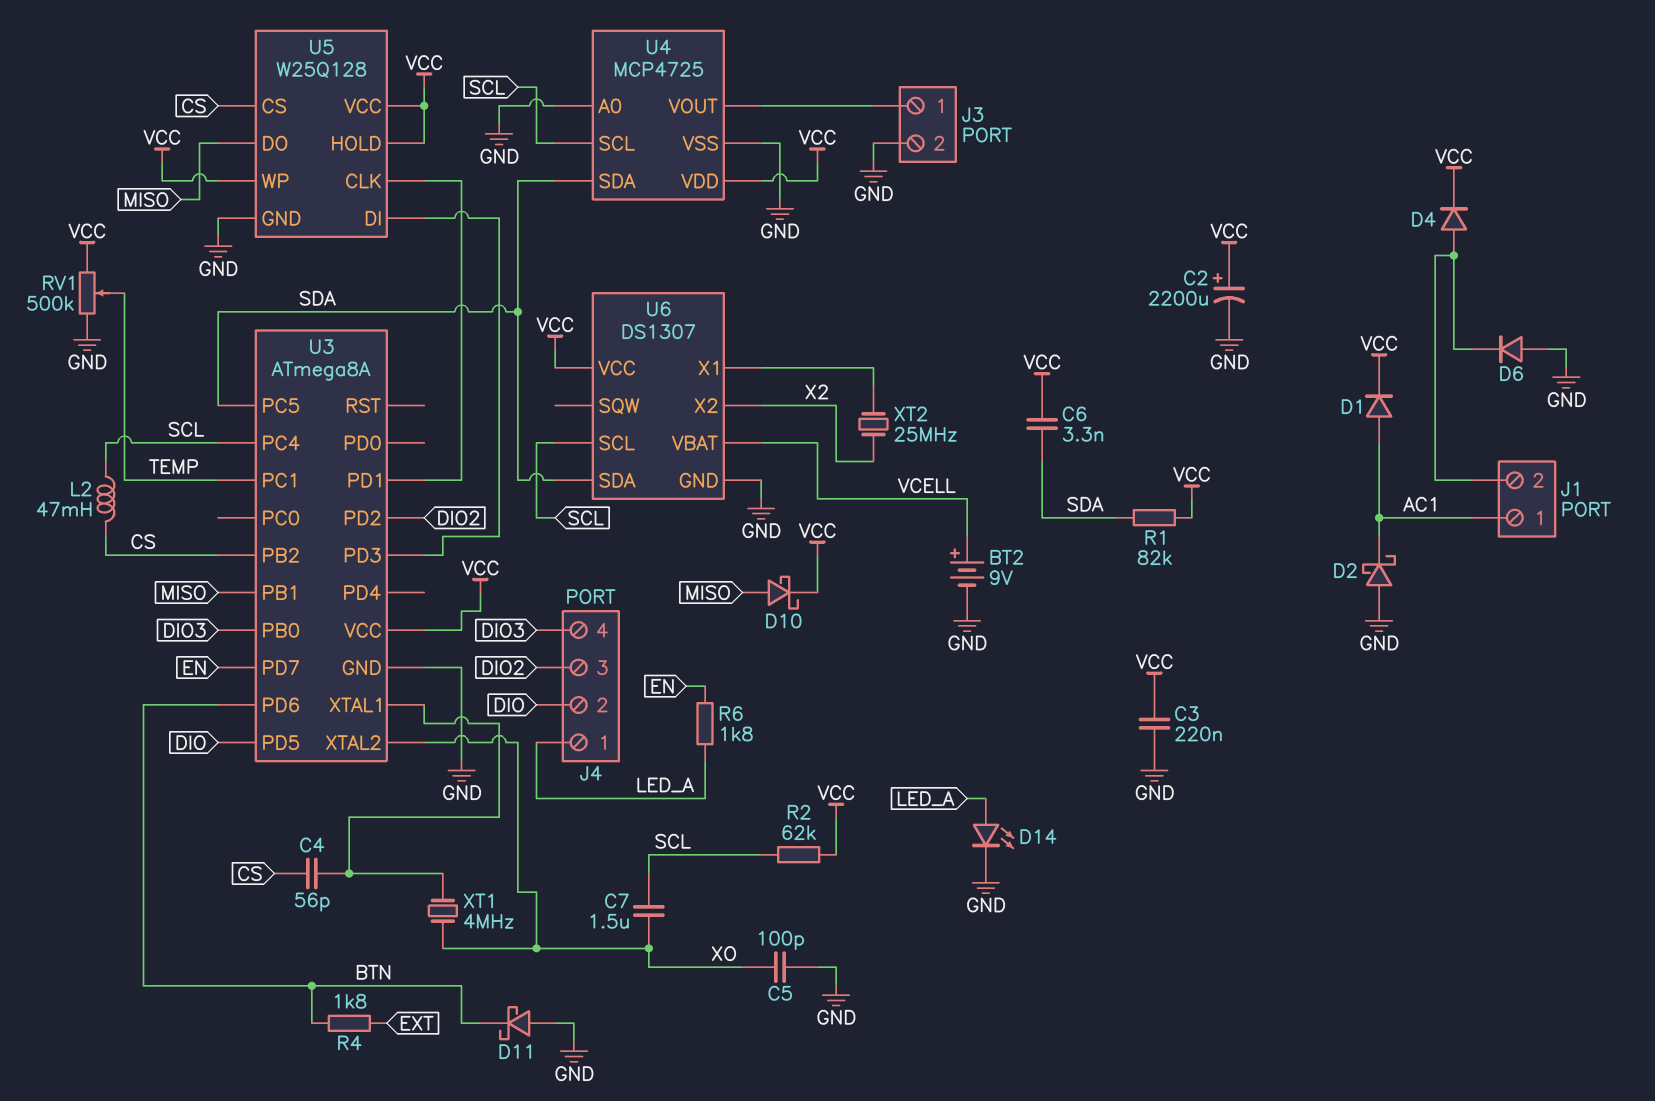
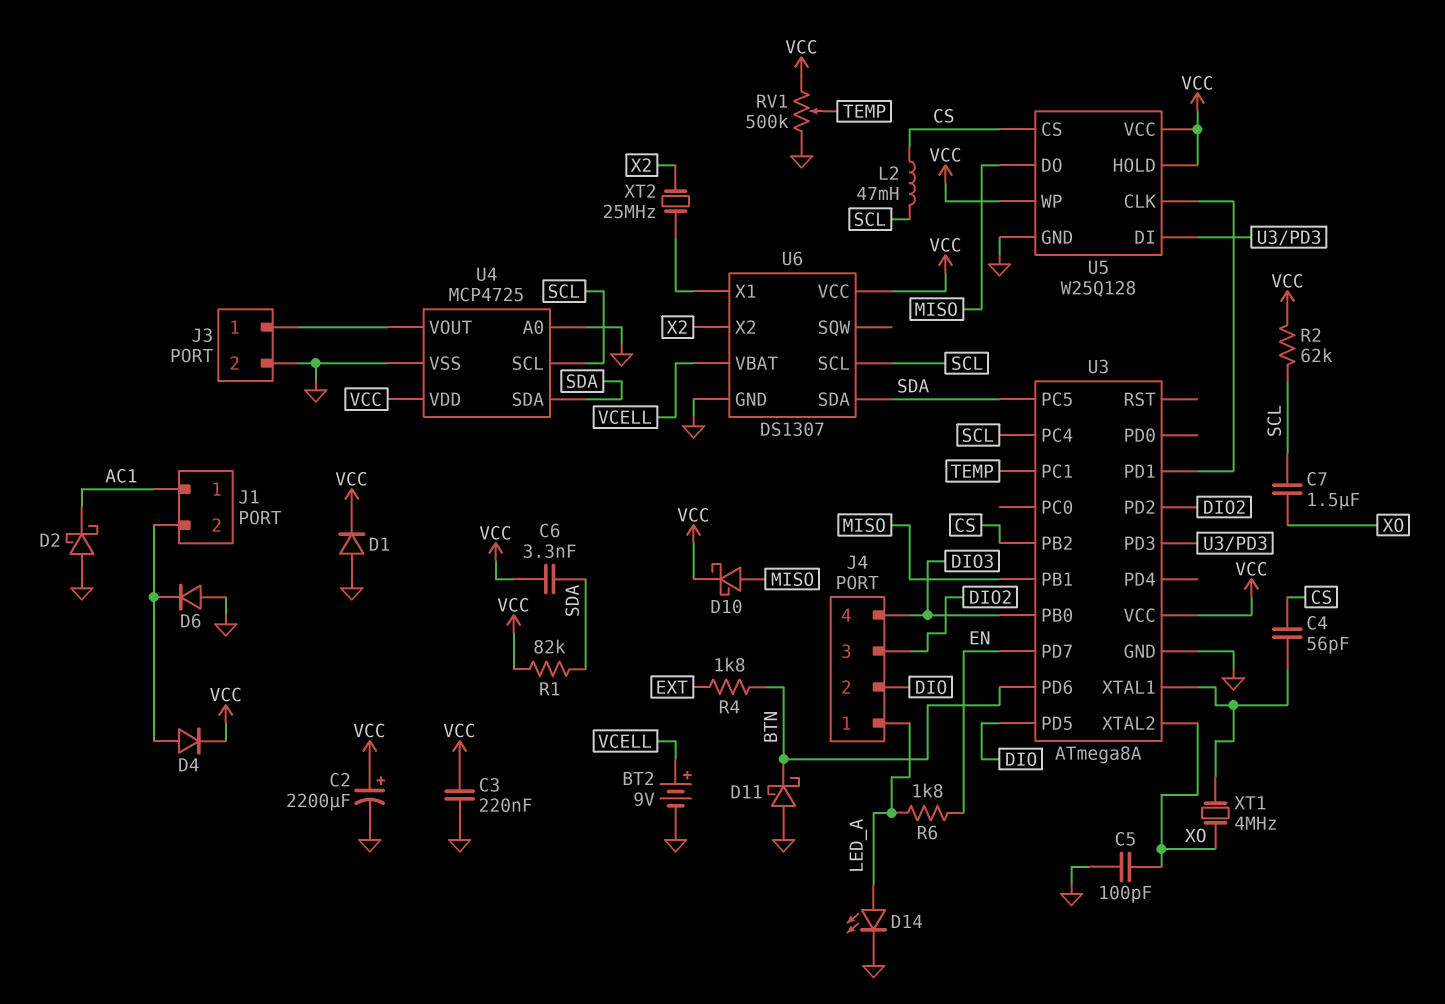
D1: diode (A AC1, K VCC) -> diode (A GND, K VCC)

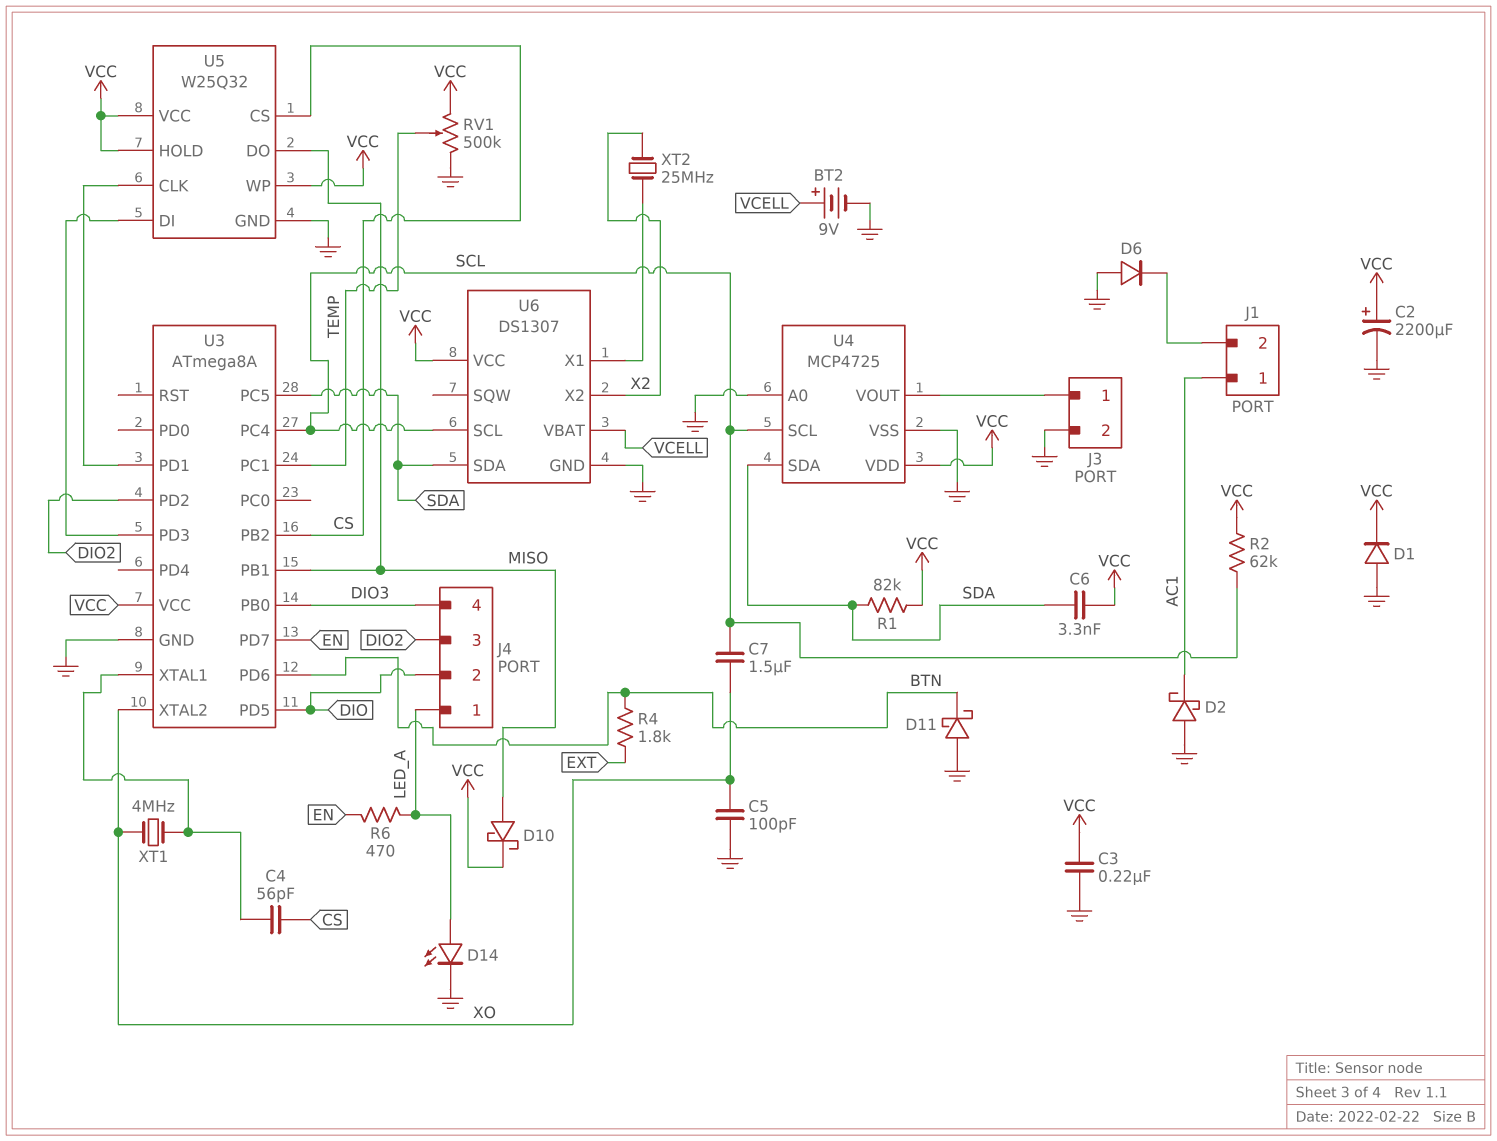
D4: diode (A J1/2, K VCC) -> none
L2: 47mH (CS, SCL) -> none
R6: 1.8k (EN, LED_A) -> 470 (EN, LED_A)
U5: W25Q128 -> W25Q32

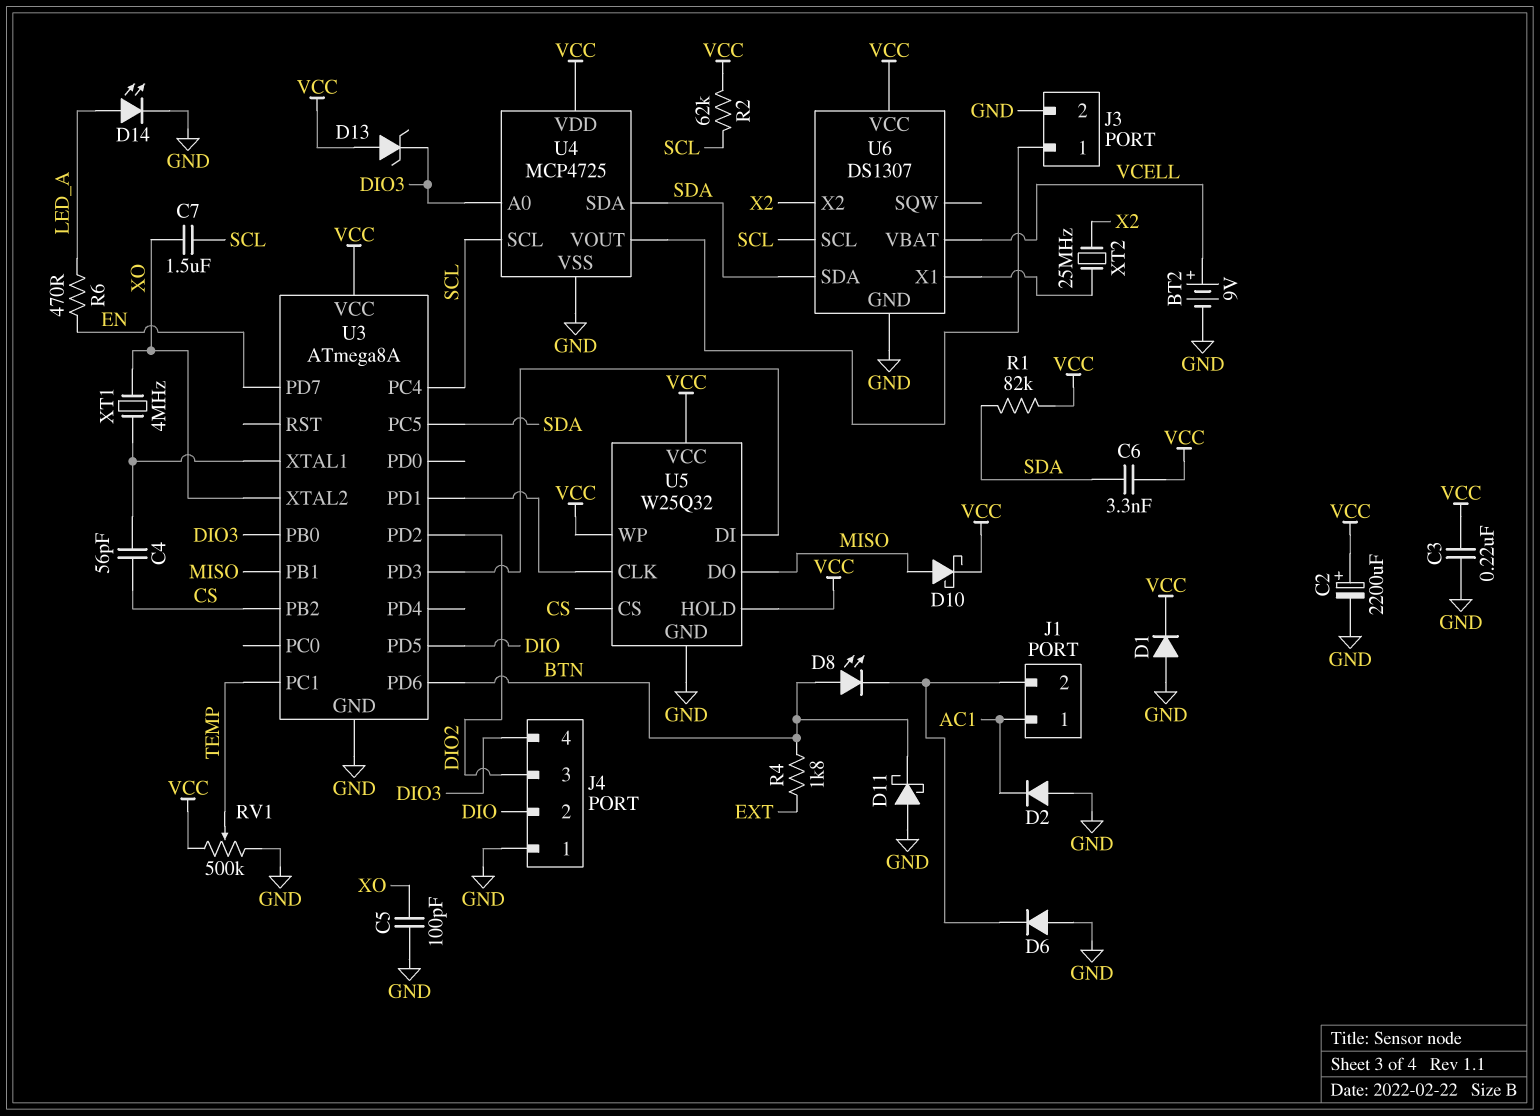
D2: schottky (A GND, K AC1) -> diode (A GND, K AC1)
D8: none -> LED (A BTN, K J1/2)
D13: none -> zener (A VCC, K DIO3)
J4 pin 1: LED_A -> GND
U4 pin A0: GND -> DIO3

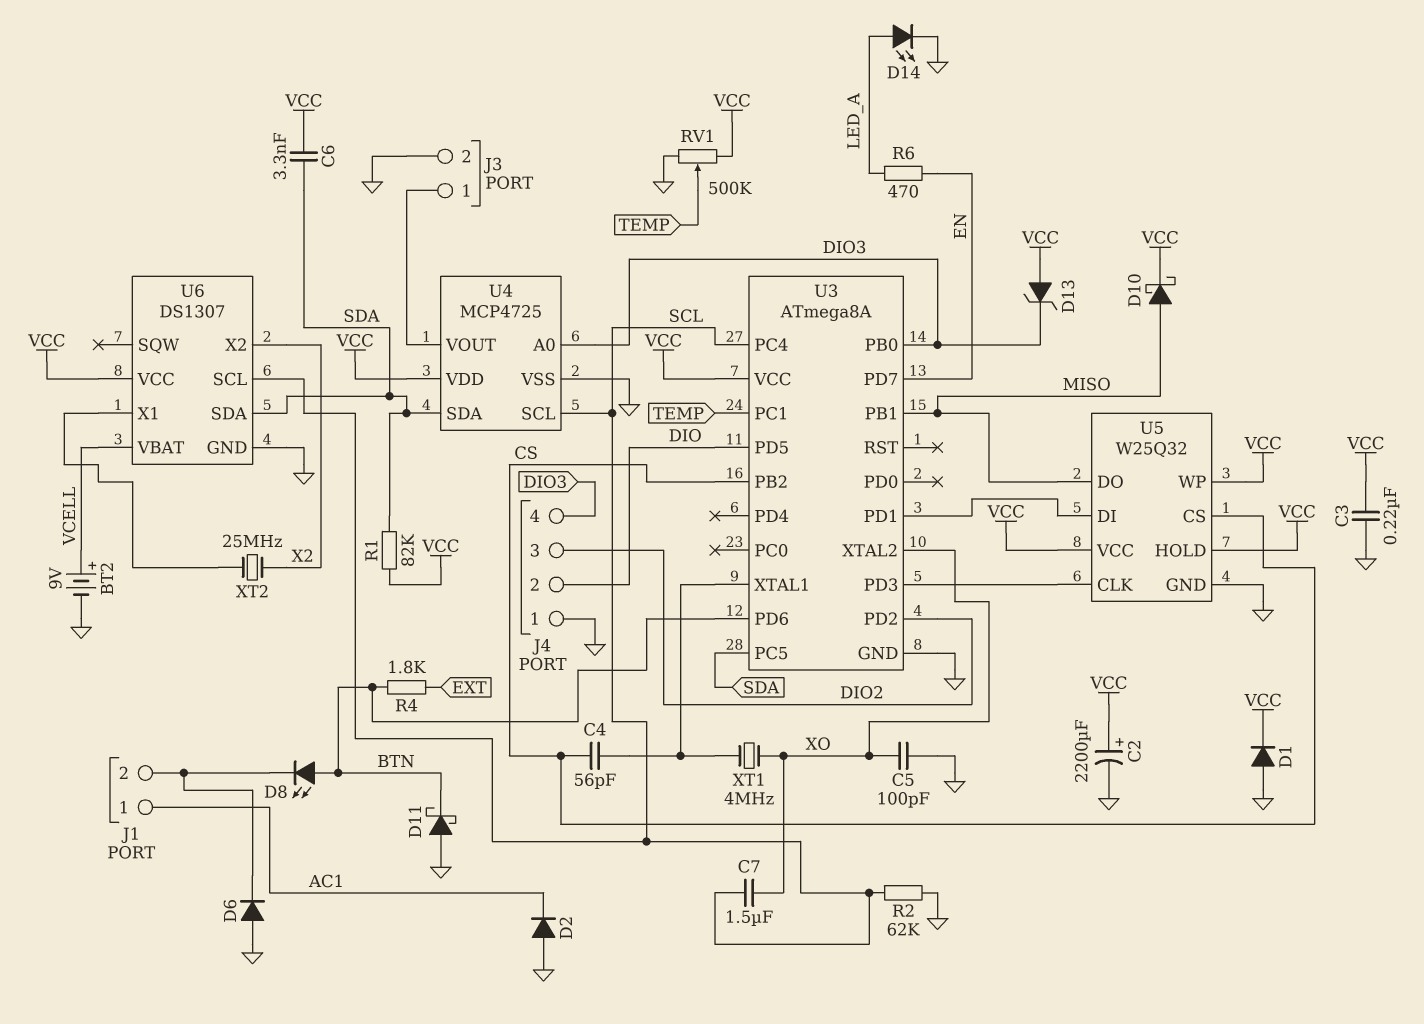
R2: 62k (SCL, VCC) -> 62k (GND, SCL)
U5 pin CLK: U3/PD1 -> U3/PD3
U5 pin DI: U3/PD3 -> U3/PD1

